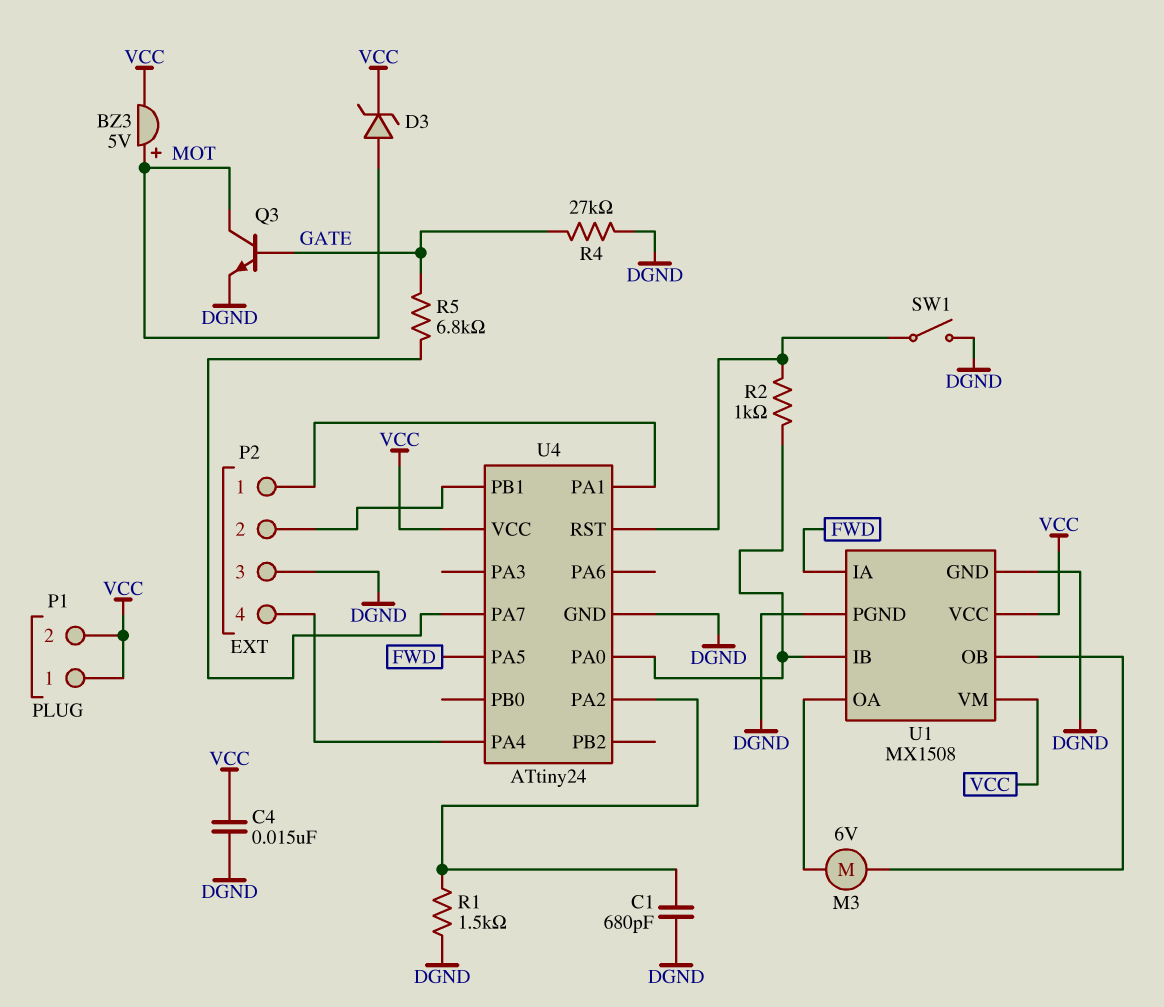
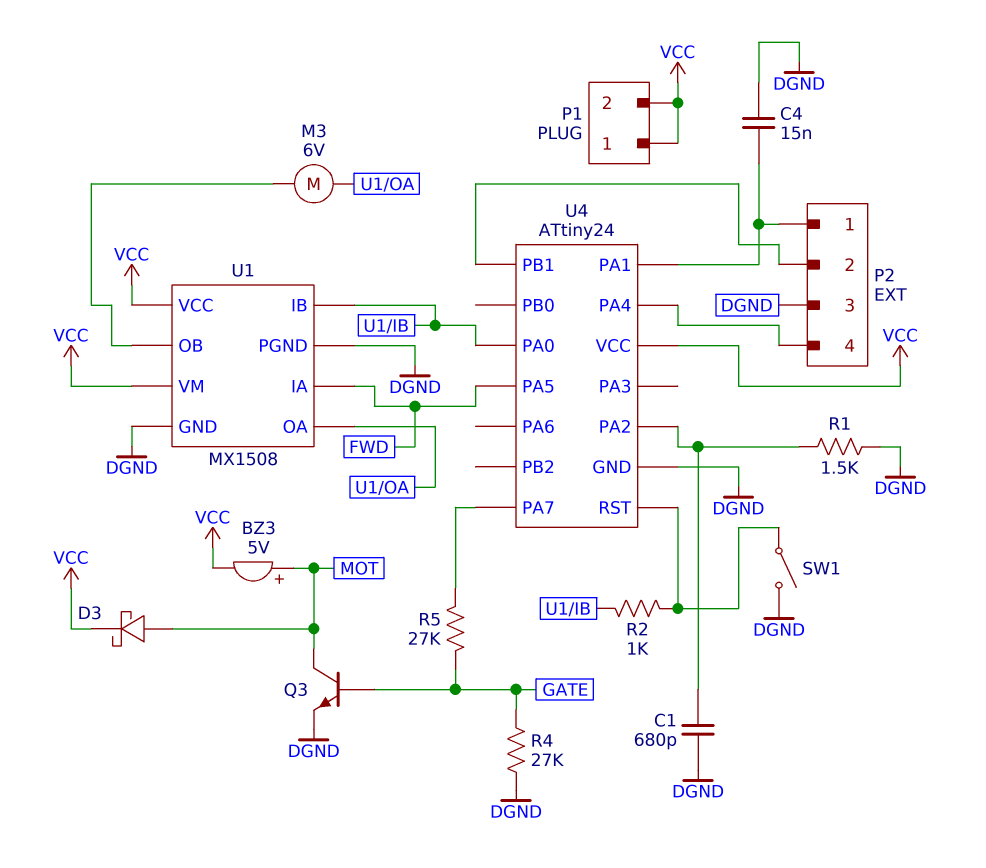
C4: 15nF (DGND, VCC) -> 15nF (DGND, P2/1)
D3: zener (A MOT, K VCC) -> schottky (A MOT, K VCC)
R5: 6.8k (GATE, U4/PA7) -> 27k (GATE, U4/PA7)

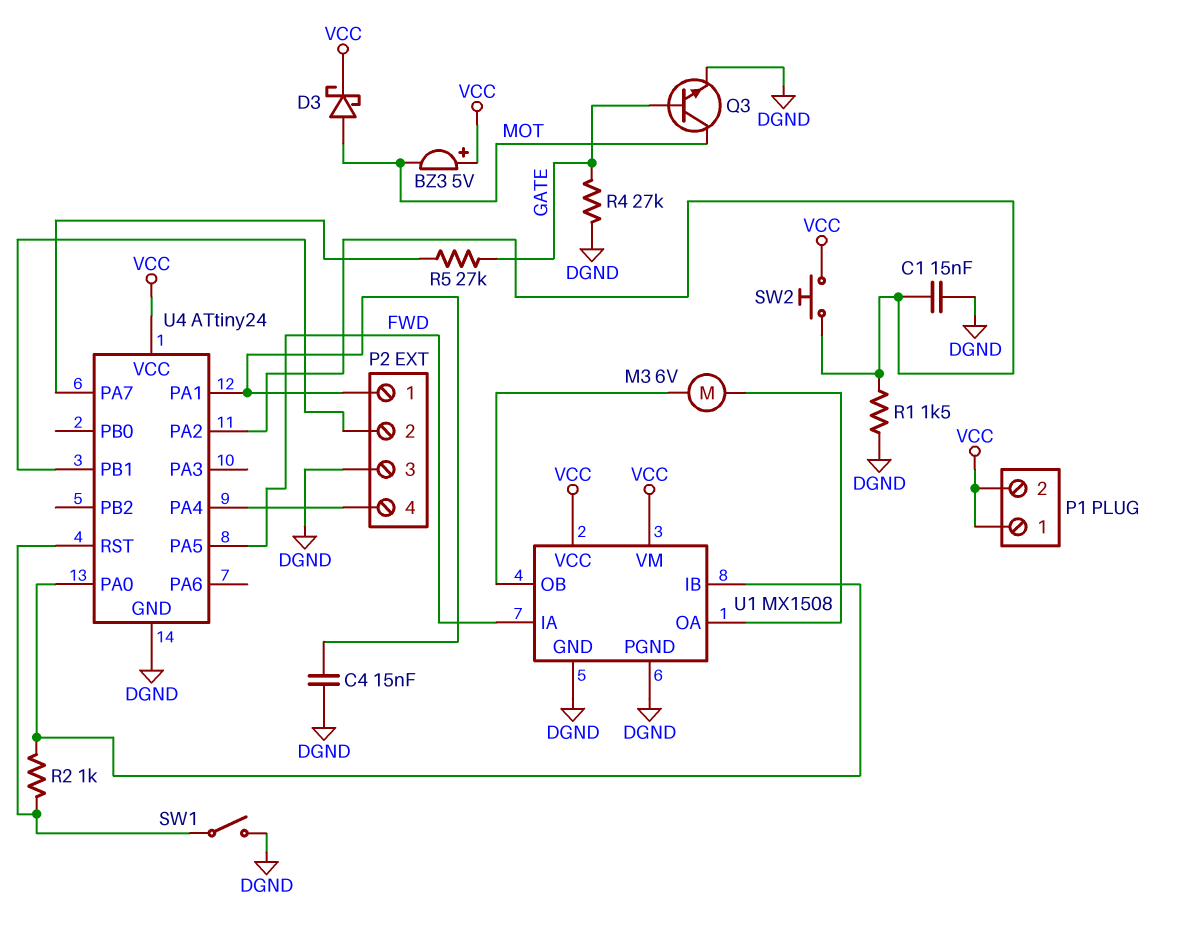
BZ3: buzzer 5V (plus MOT, minus VCC) -> buzzer 5V (plus VCC, minus MOT)
C1: 680pF (DGND, U4/PA2) -> 15nF (DGND, U4/PA2)
SW2: none -> button (U4/PA2, VCC)

